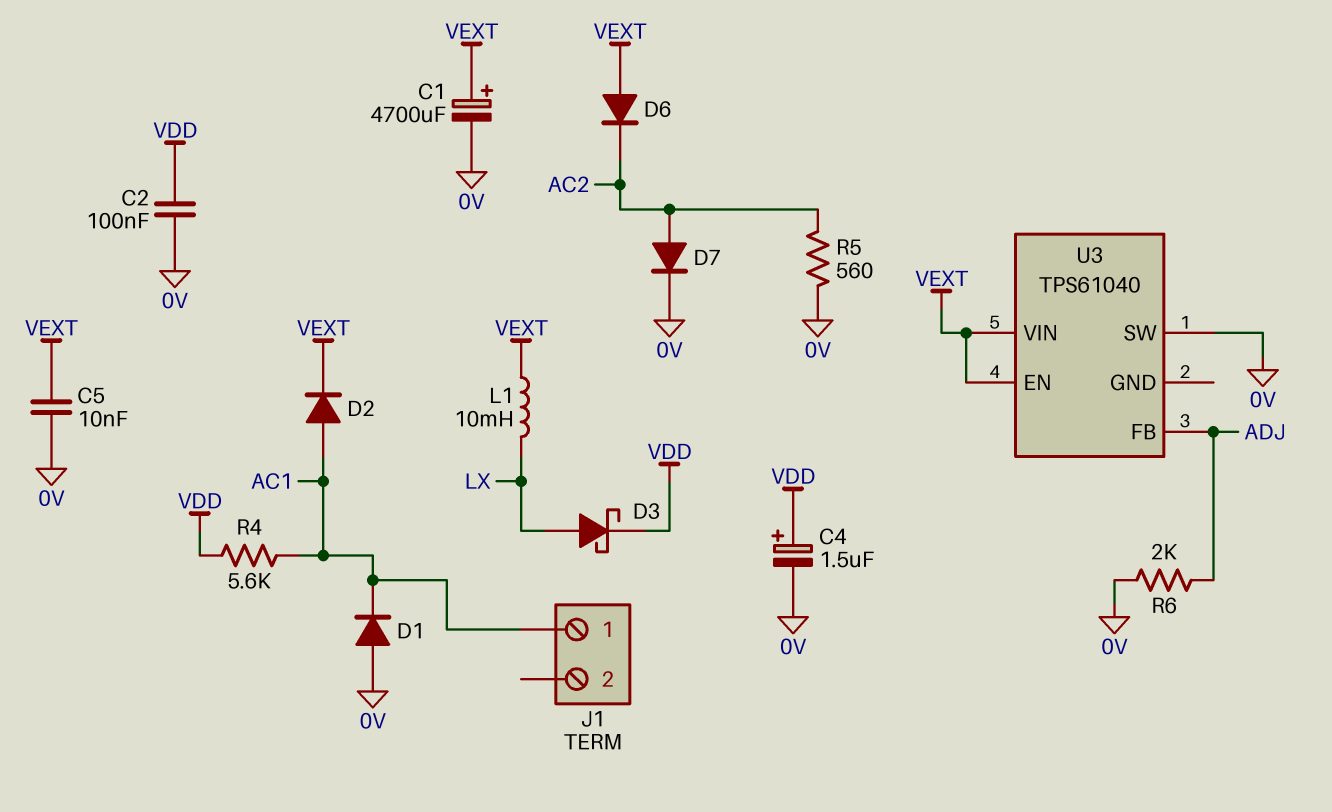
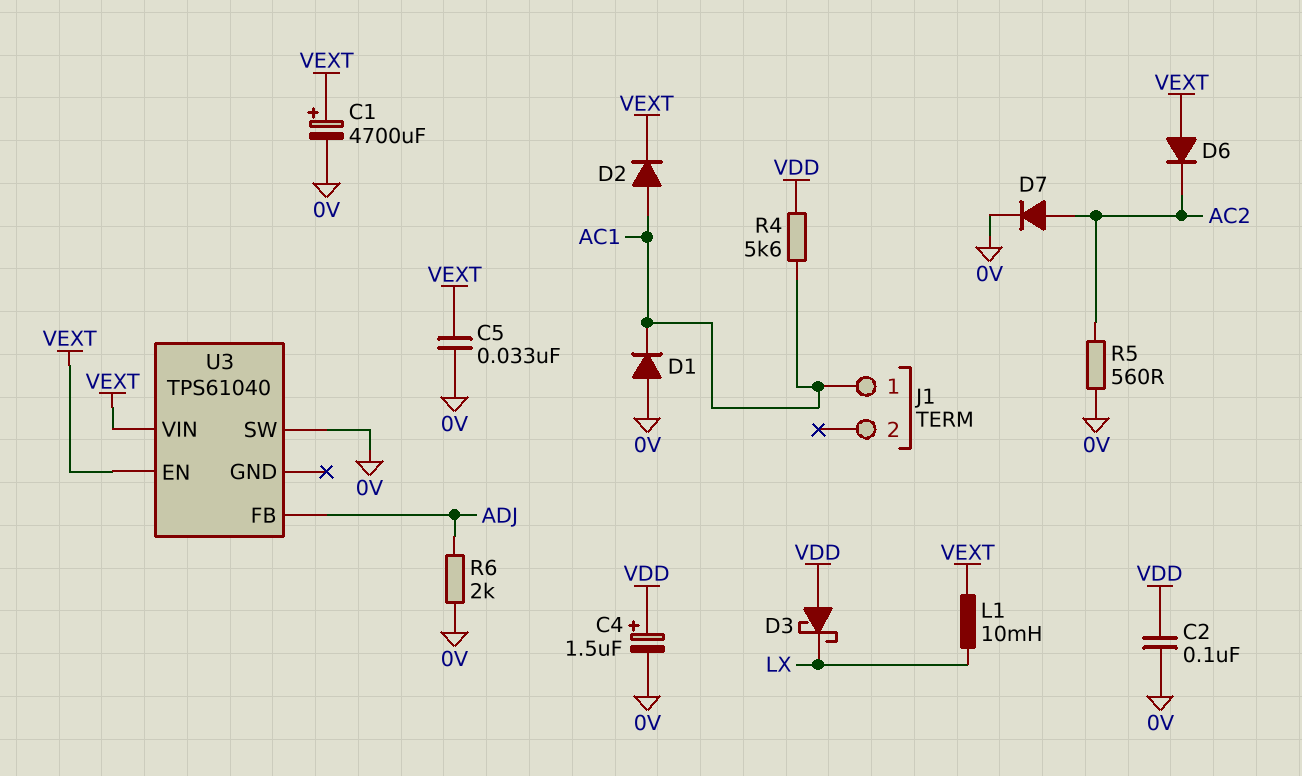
C5: 10nF (0V, VEXT) -> 33nF (0V, VEXT)
D3: schottky (A LX, K VDD) -> schottky (A VDD, K LX)

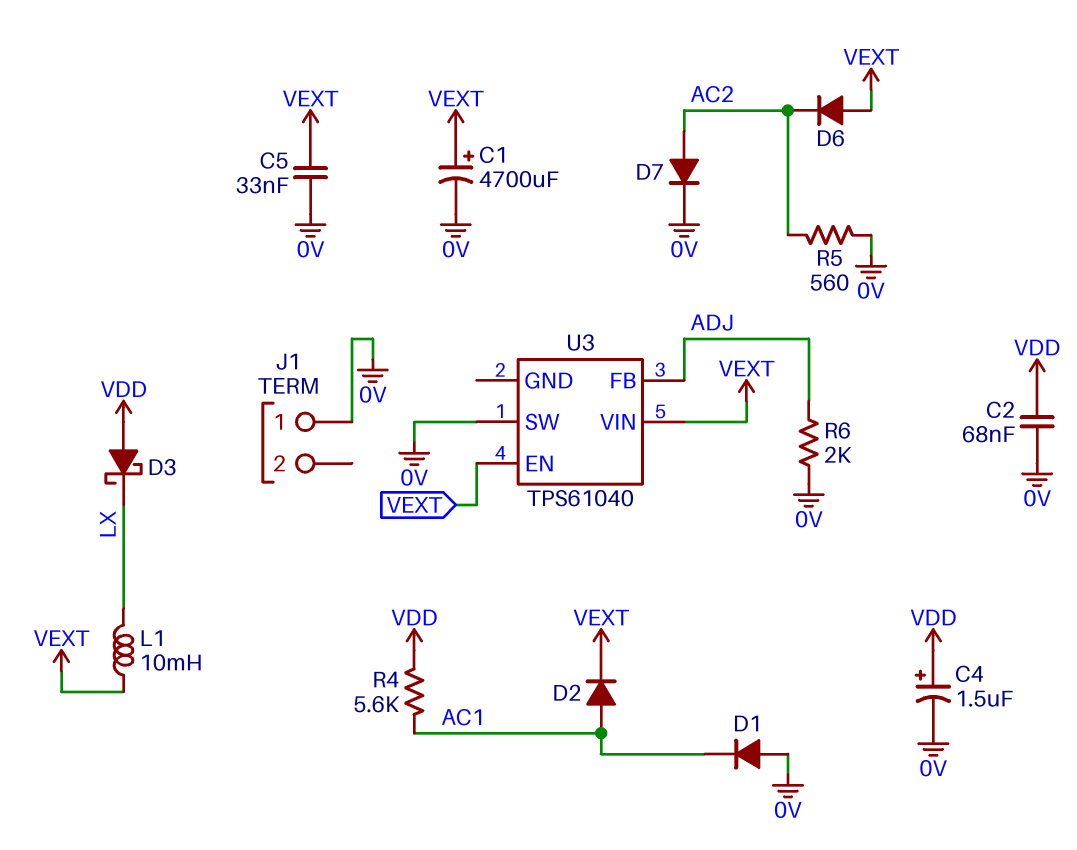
C2: 100nF (0V, VDD) -> 68nF (0V, VDD)
J1 pin 1: AC1 -> 0V

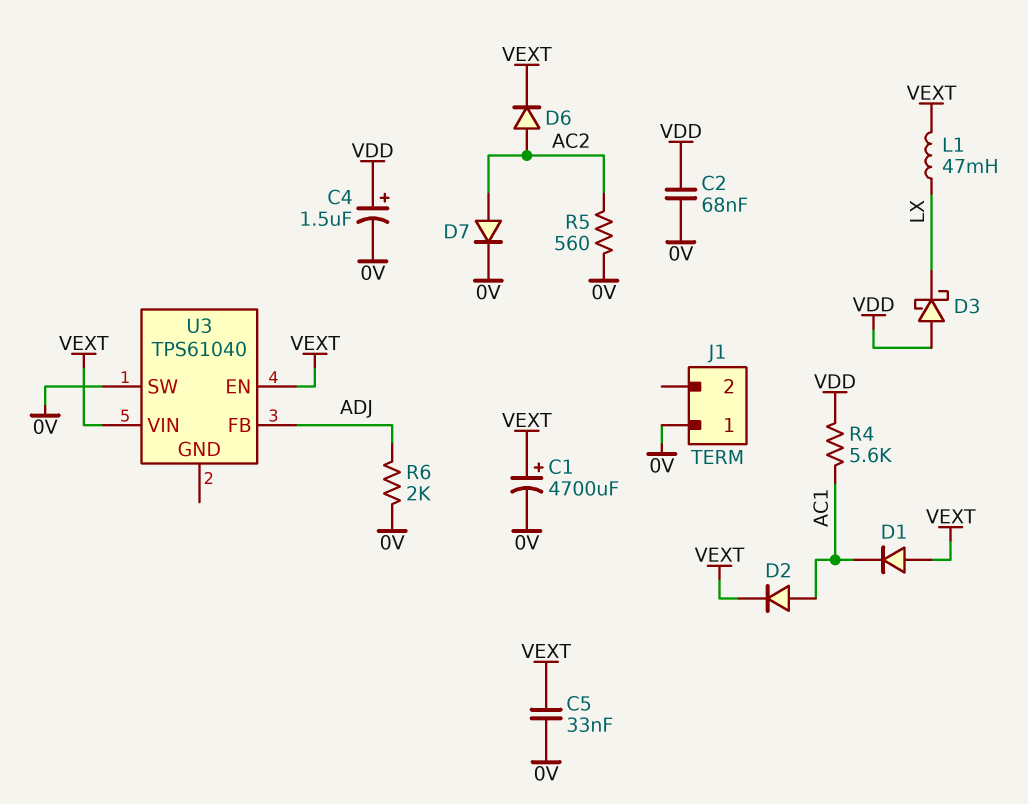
D1: diode (A 0V, K AC1) -> diode (A VEXT, K AC1)
D6: diode (A VEXT, K AC2) -> diode (A AC2, K VEXT)
L1: 10mH (LX, VEXT) -> 47mH (LX, VEXT)

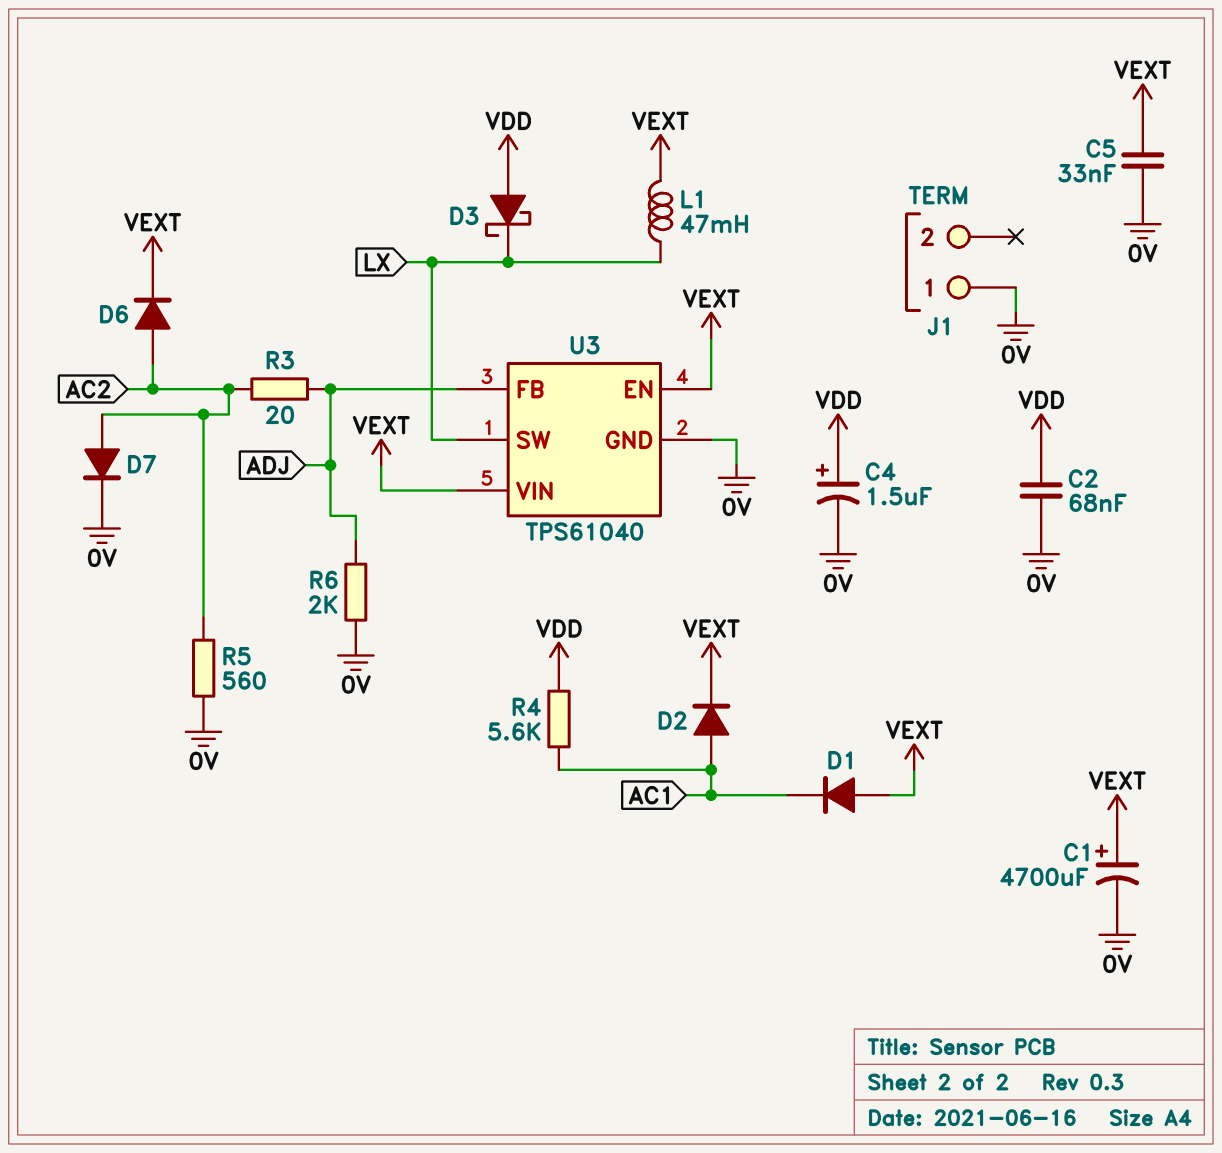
R3: none -> 20 (AC2, ADJ)
U3 pin GND: none -> 0V
U3 pin SW: 0V -> LX

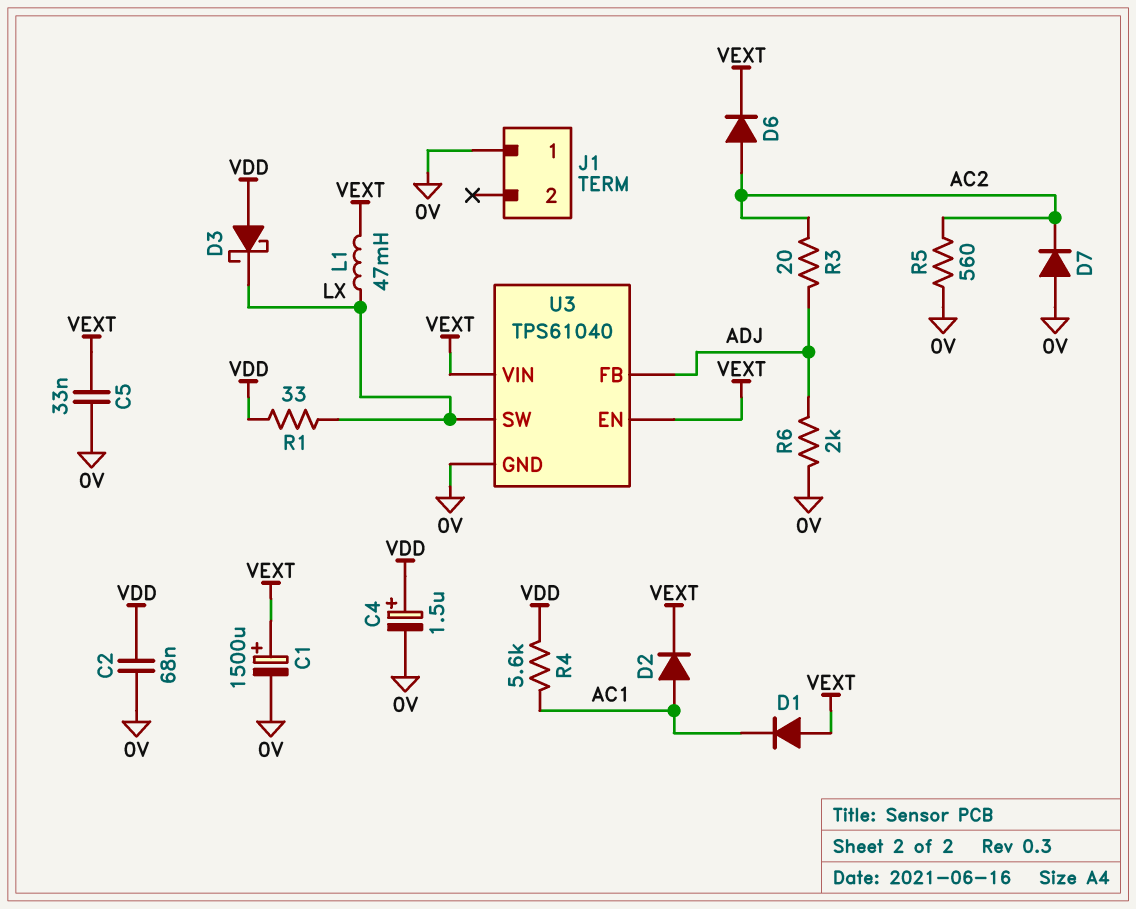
C1: 4700uF (plus VEXT, minus 0V) -> 1500uF (plus VEXT, minus 0V)
D7: diode (A AC2, K 0V) -> diode (A 0V, K AC2)
R1: none -> 33 (LX, VDD)

